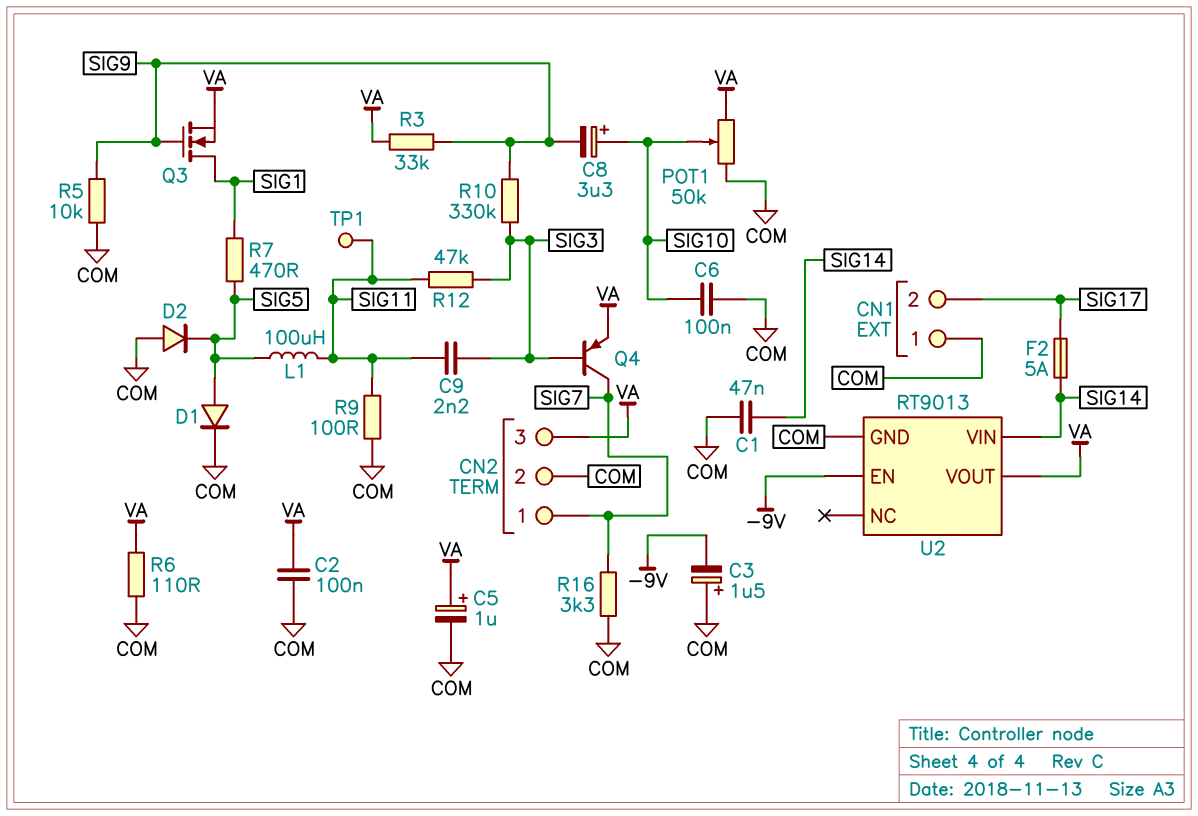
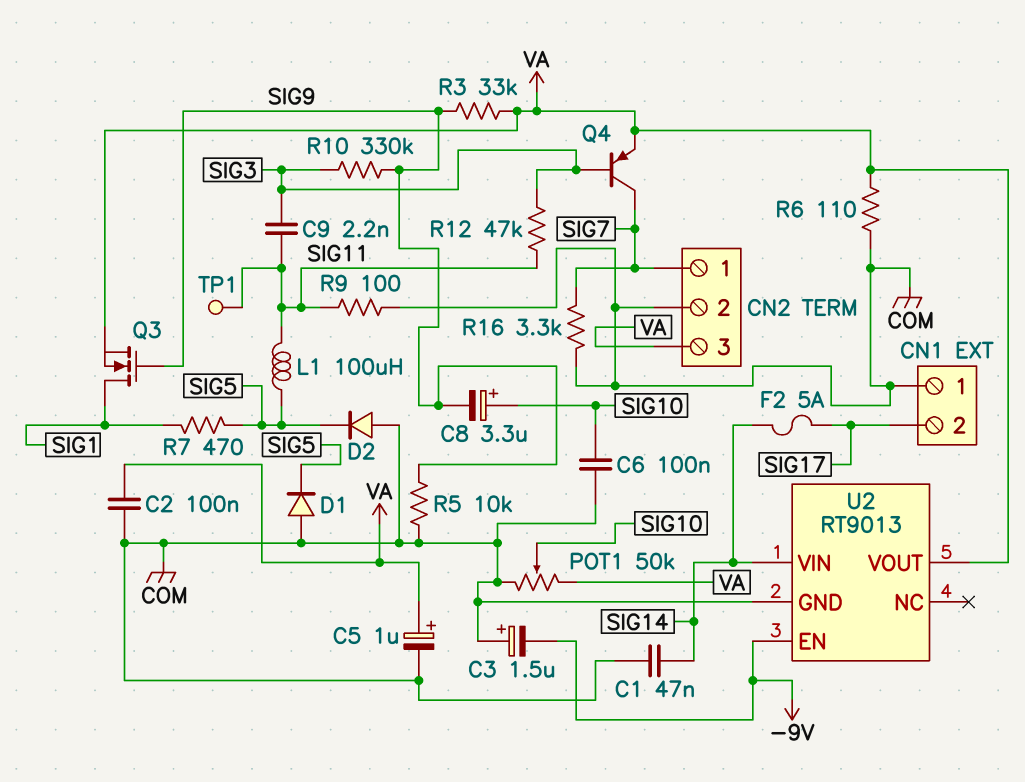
D1: diode (A SIG5, K COM) -> diode (A COM, K SIG5)

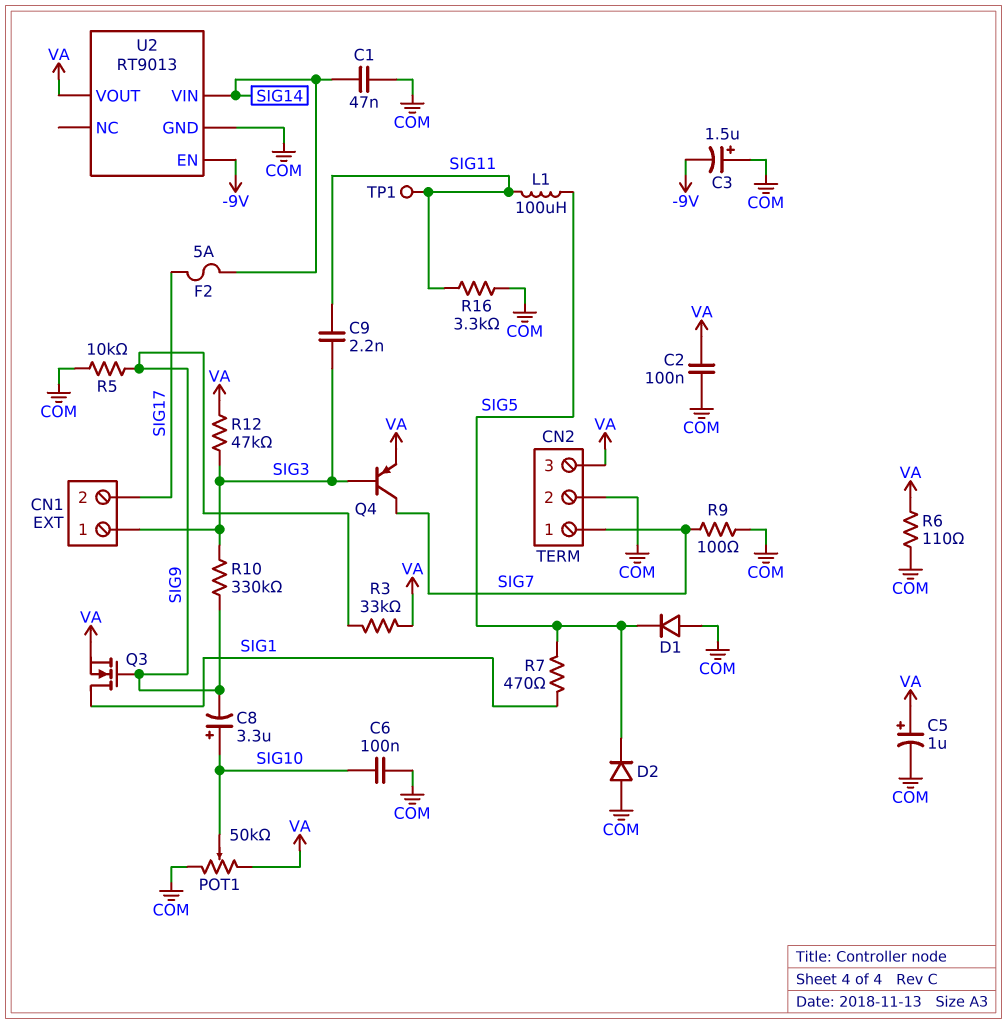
CN1 pin 1: COM -> SIG3
R9: 100 (COM, SIG11) -> 100 (COM, SIG7)
R12: 47k (SIG3, SIG11) -> 47k (SIG3, VA)
R16: 3.3k (COM, SIG7) -> 3.3k (COM, SIG11)

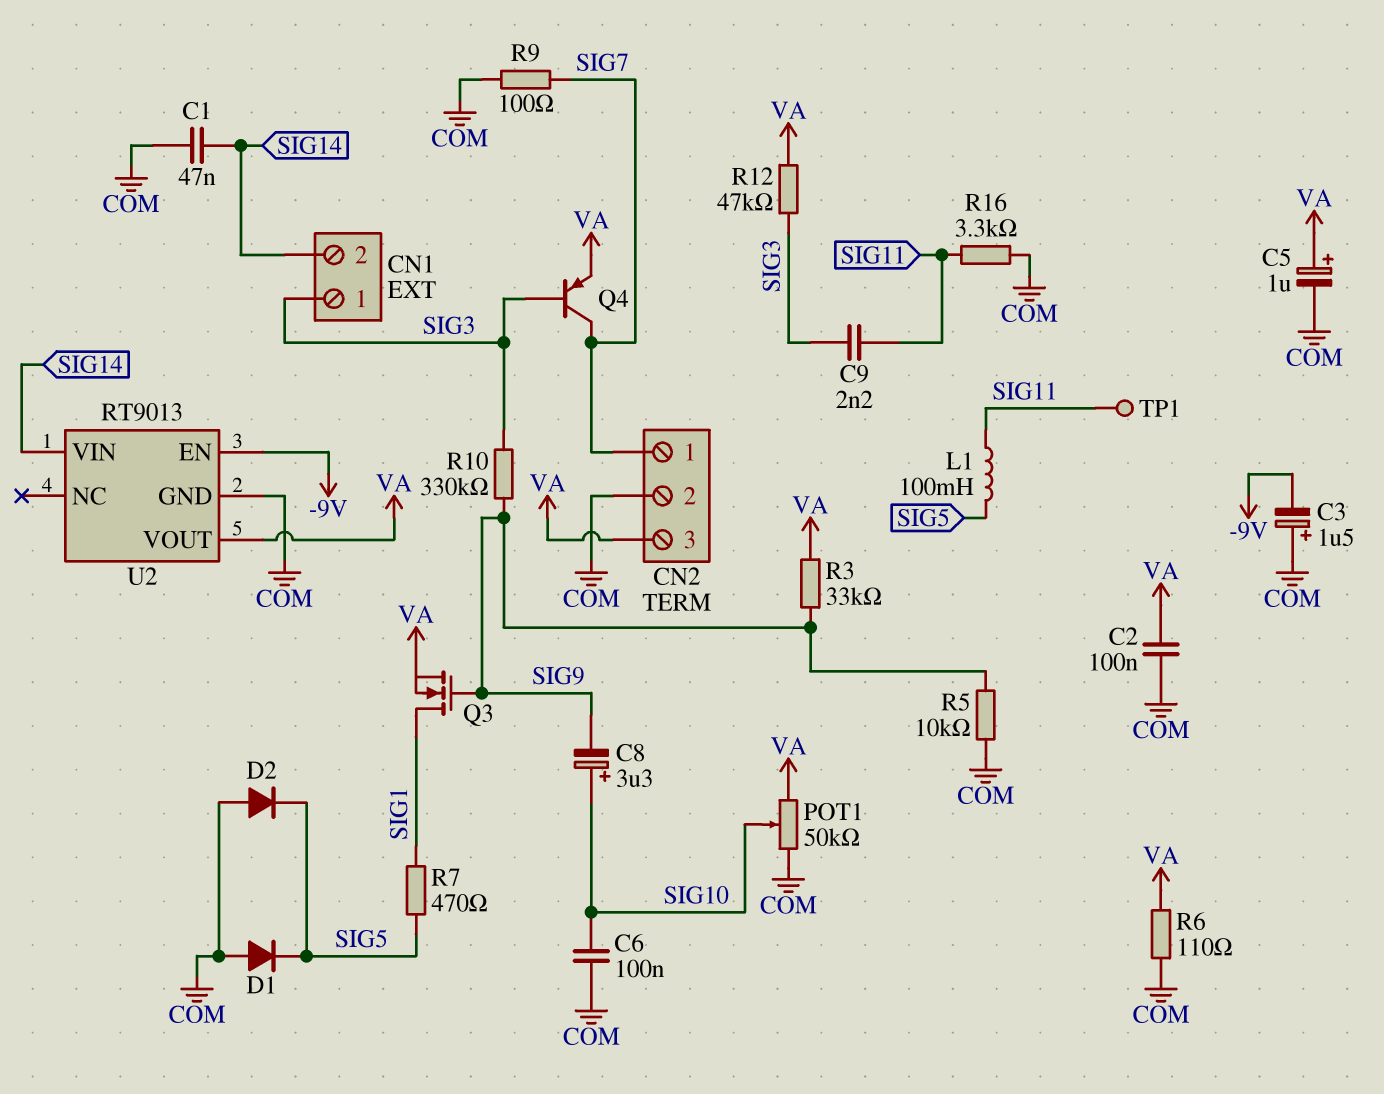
CN1 pin 2: SIG17 -> SIG14
F2: 5A (SIG14, SIG17) -> none
L1: 100uH (SIG5, SIG11) -> 100mH (SIG5, SIG11)

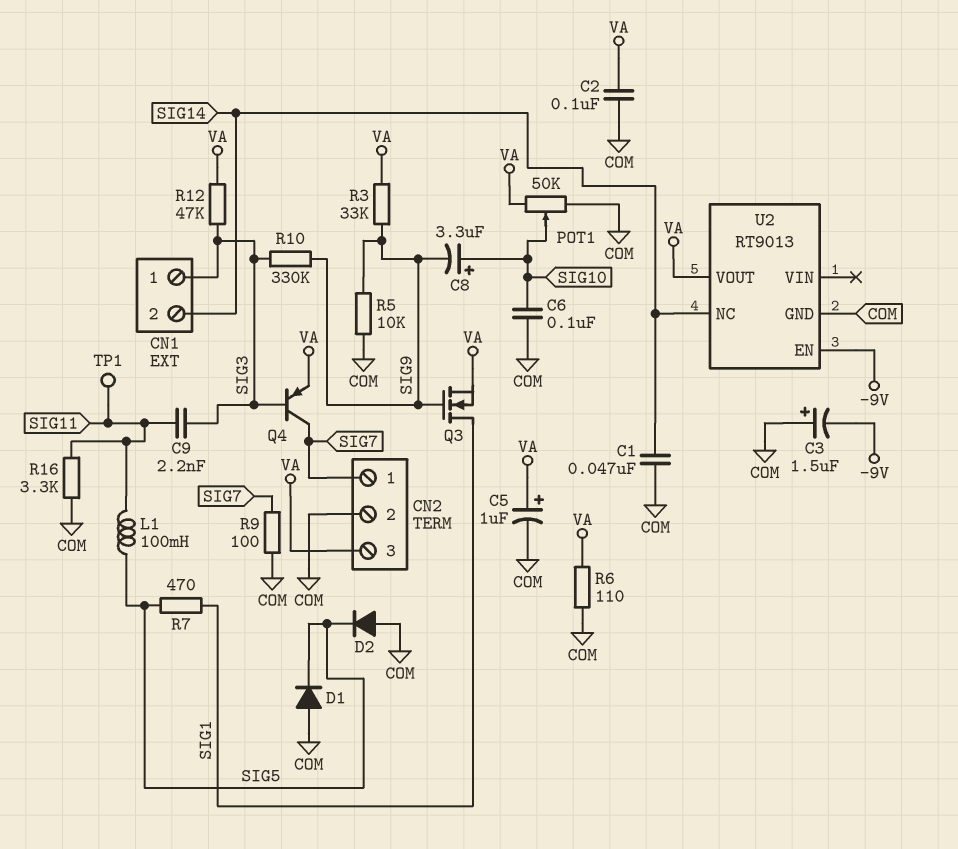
U2 pin NC: none -> SIG14
U2 pin VIN: SIG14 -> none

